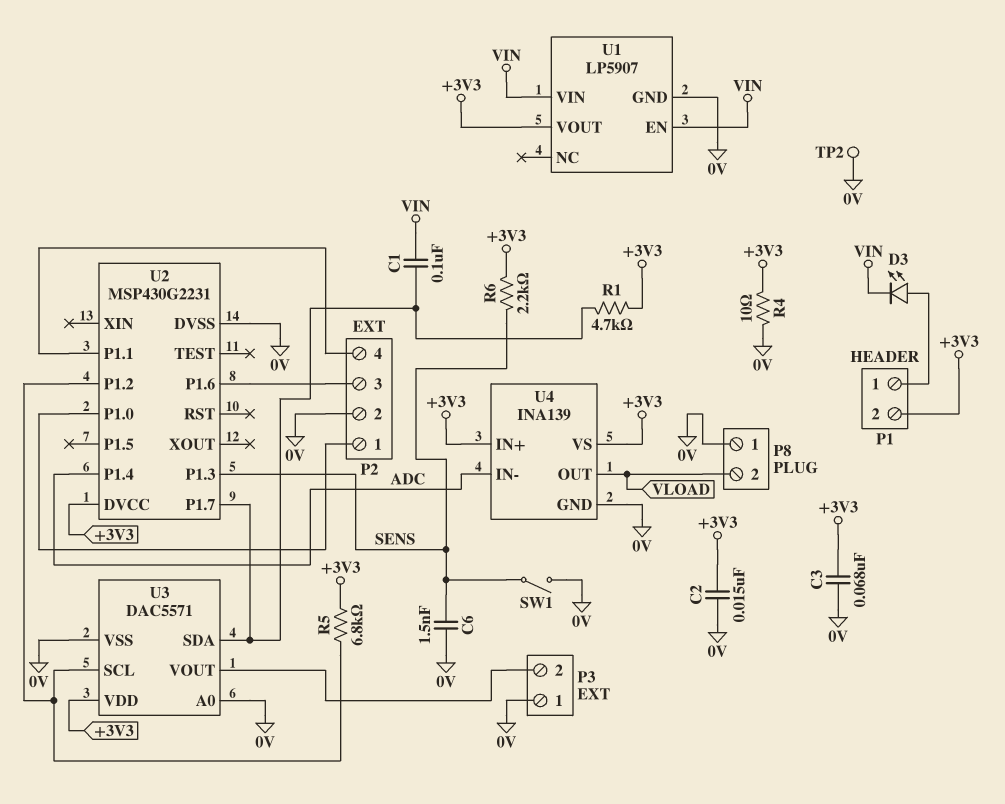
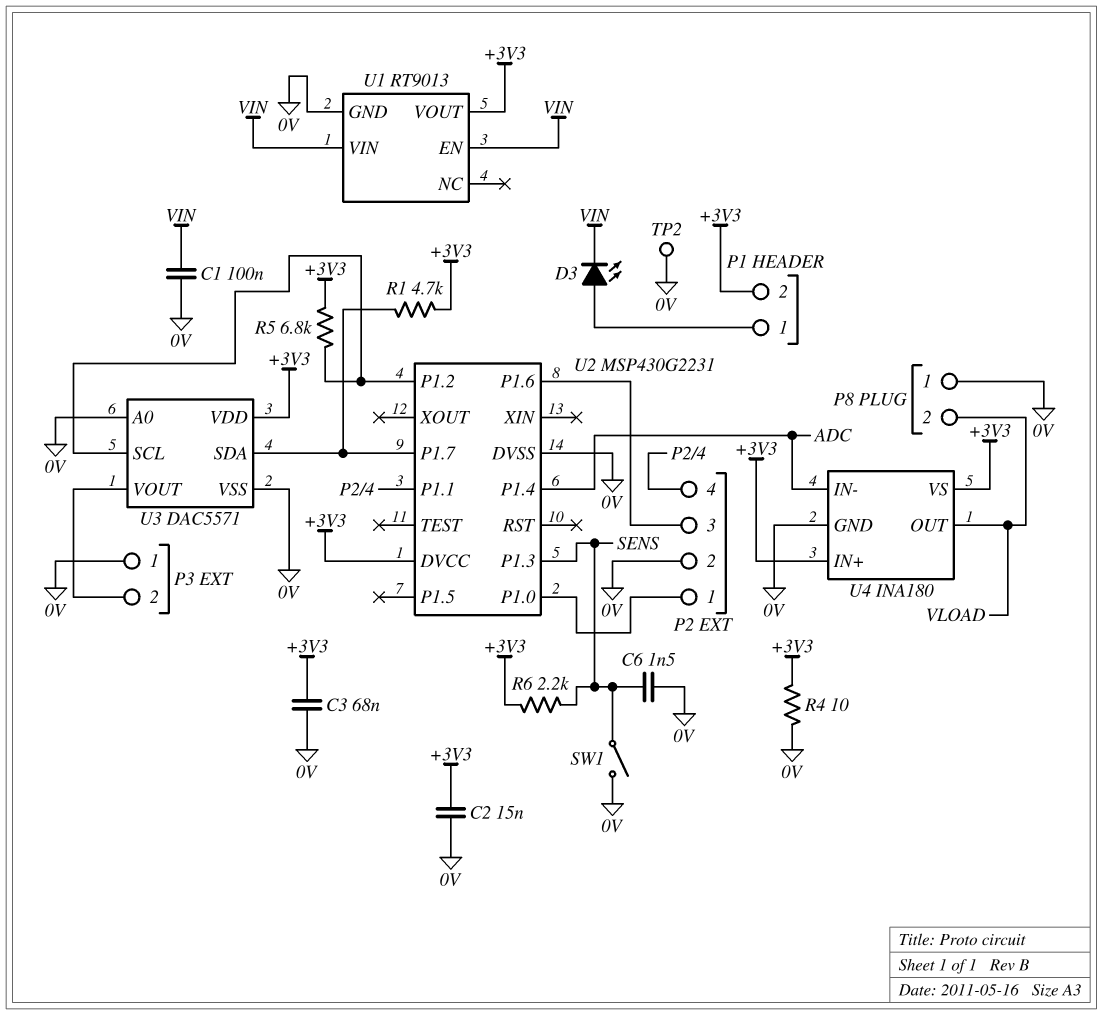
C1: 100nF (U2/P1.7, VIN) -> 100nF (0V, VIN)
U1: LP5907 -> RT9013
U4: INA139 -> INA180

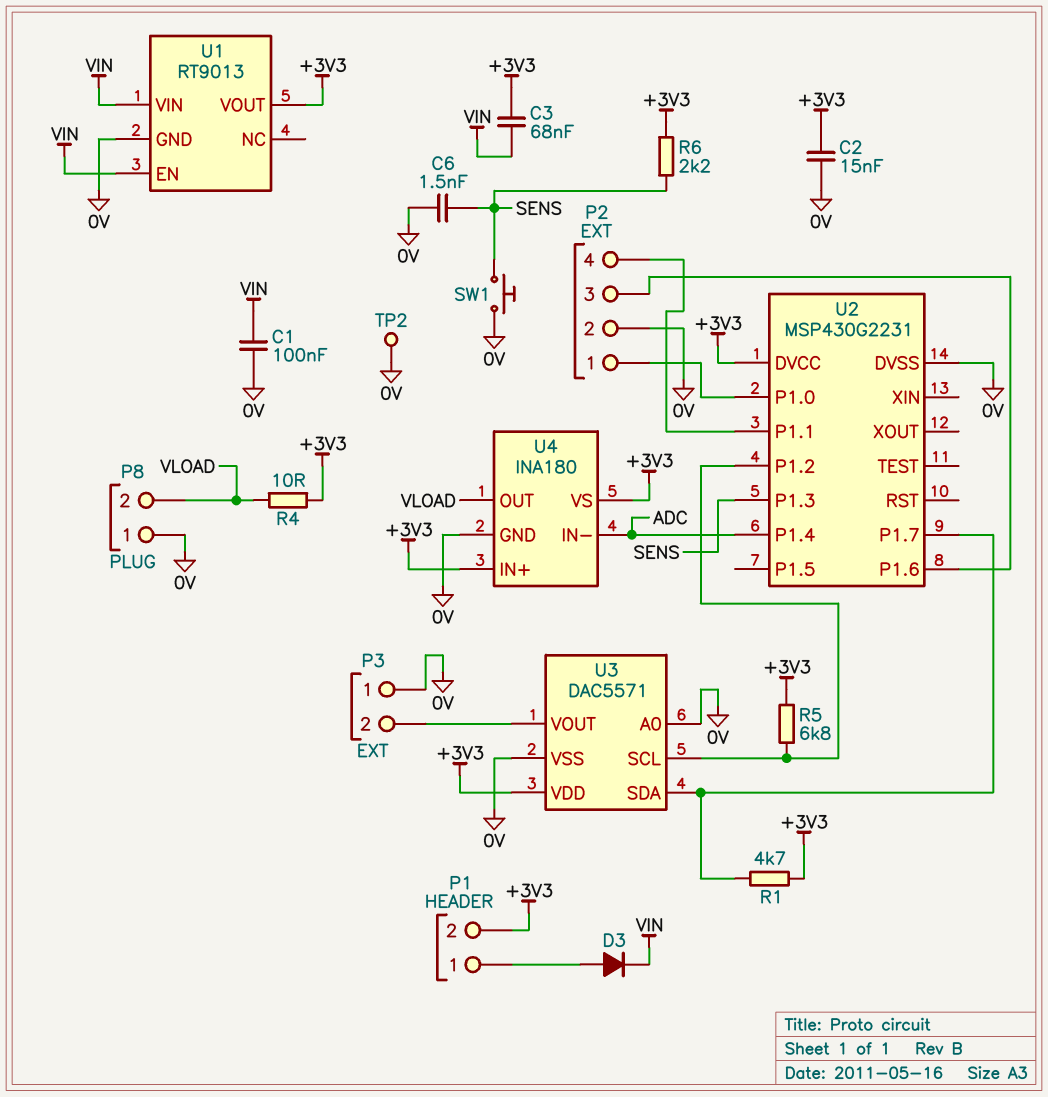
C3: 68nF (+3V3, 0V) -> 68nF (+3V3, VIN)
D3: LED (A P1/1, K VIN) -> diode (A P1/1, K VIN)
R4: 10 (+3V3, 0V) -> 10 (+3V3, VLOAD)
SW1: switch (0V, SENS) -> button (0V, SENS)

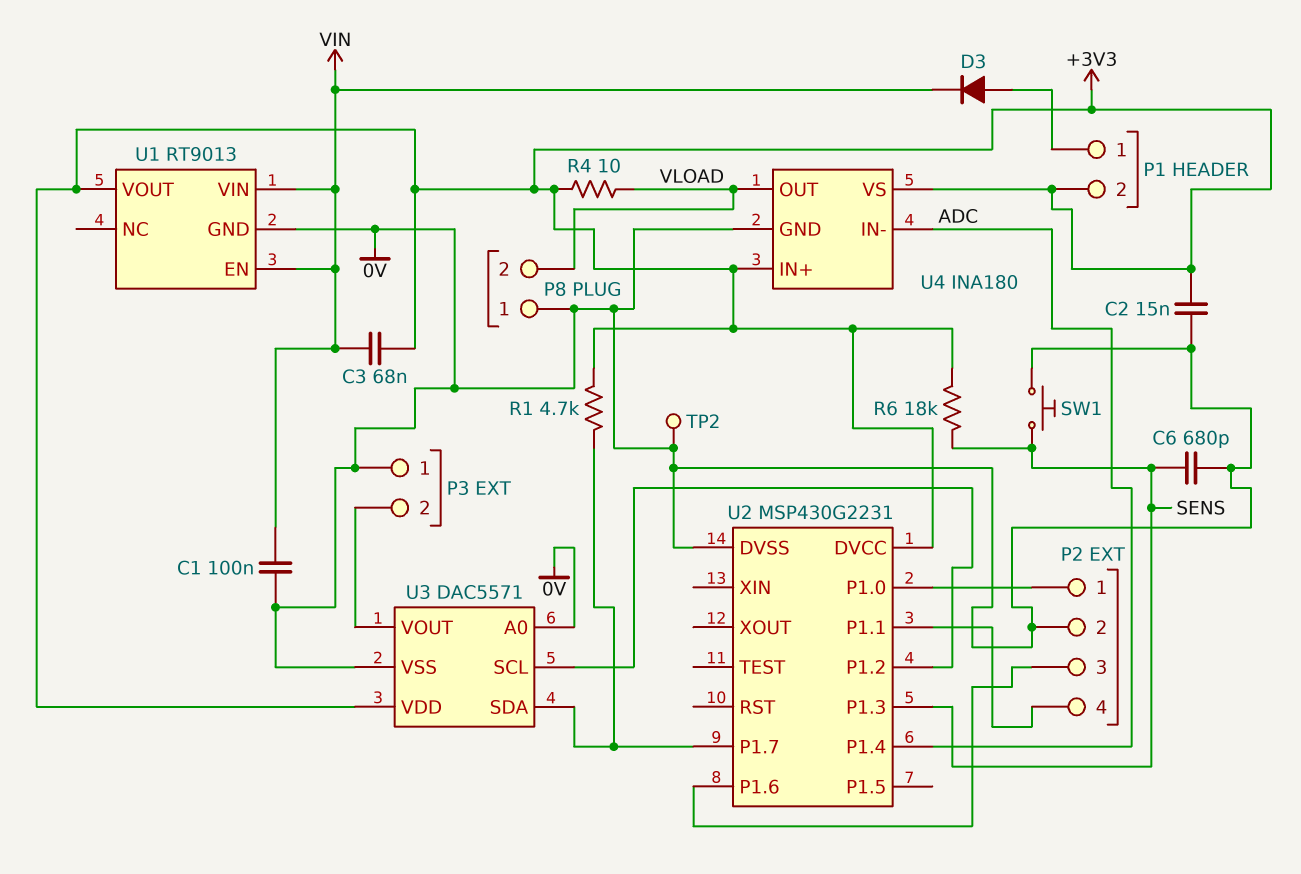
C6: 1.5nF (0V, SENS) -> 680pF (0V, SENS)
R5: 6.8k (+3V3, U2/P1.2) -> none
R6: 2.2k (+3V3, SENS) -> 18k (+3V3, SENS)

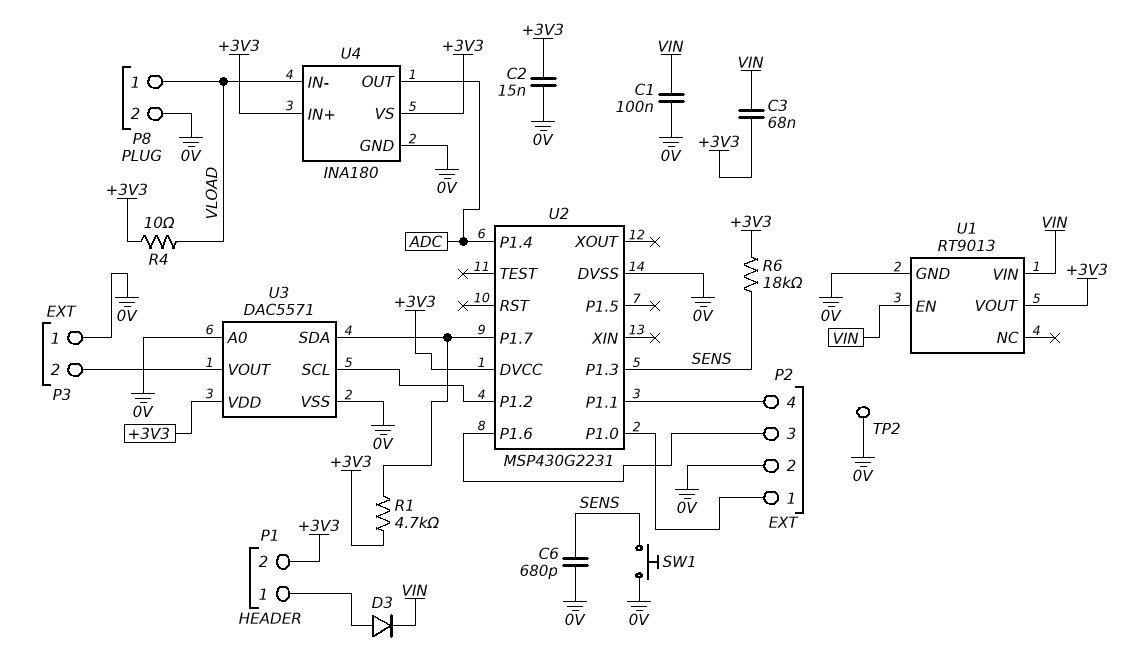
P8 pin 1: 0V -> VLOAD
P8 pin 2: VLOAD -> 0V
U4 pin IN-: ADC -> VLOAD
U4 pin OUT: VLOAD -> ADC

